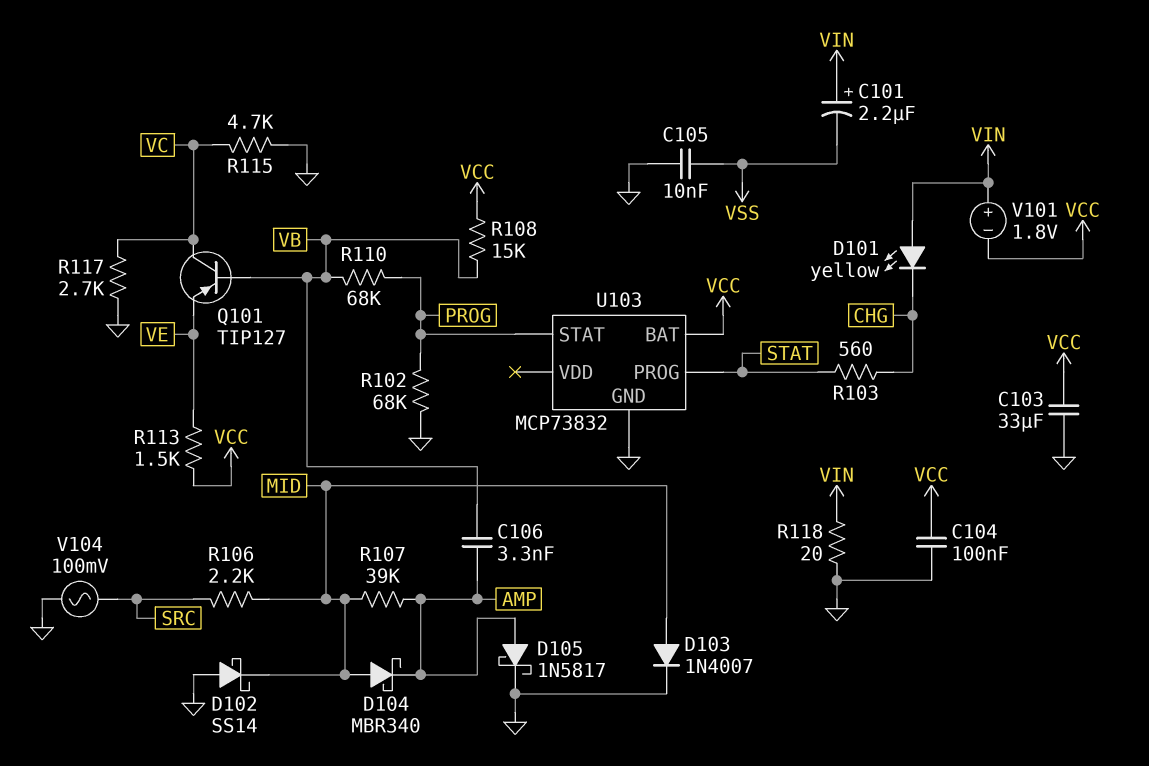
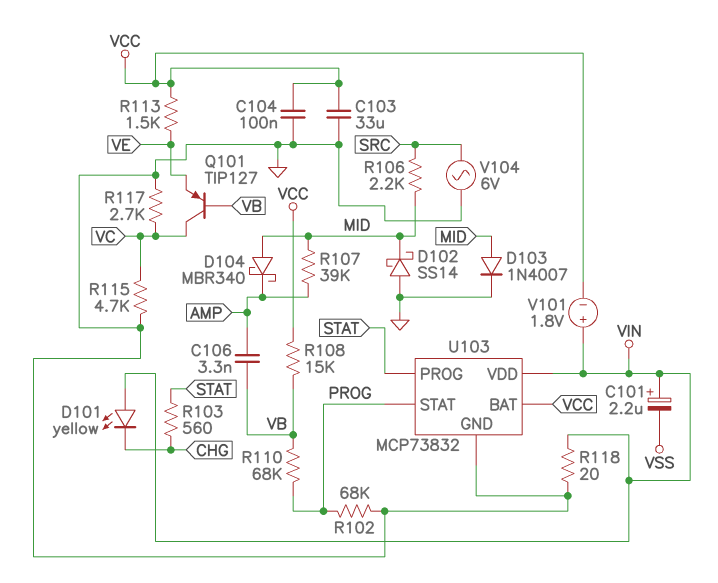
C105: 10nF (GND, VSS) -> none
D105: schottky 1N5817 (A AMP, K GND) -> none
U103 pin VDD: none -> VIN
V104: AC 100mV (GND, SRC) -> AC 6V (GND, SRC)

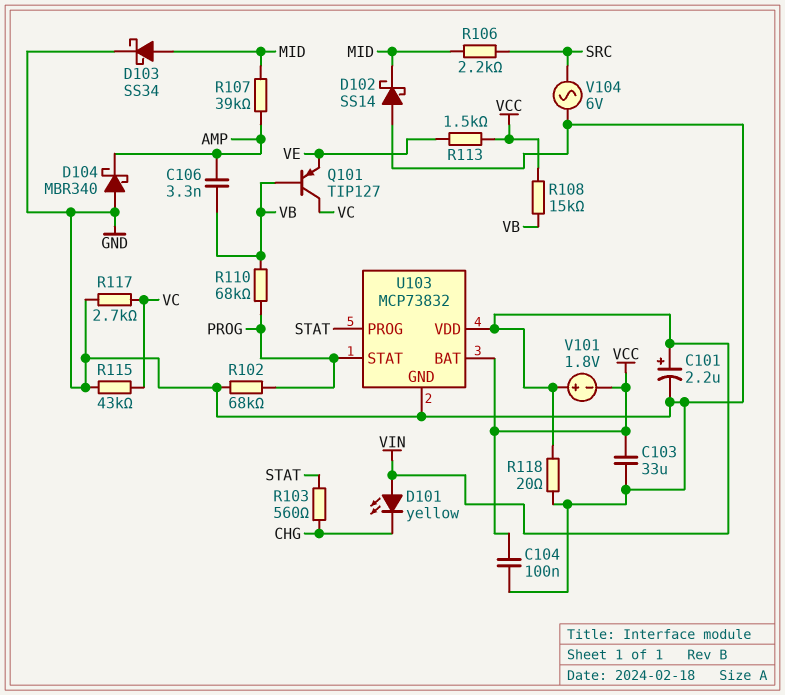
C101: 2.2uF (plus VIN, minus VSS) -> 2.2uF (plus VIN, minus GND)
D103: diode 1N4007 (A MID, K GND) -> schottky SS34 (A MID, K GND)
D104: schottky MBR340 (A MID, K AMP) -> schottky MBR340 (A GND, K AMP)
R115: 4.7k (GND, VC) -> 43k (GND, VC)

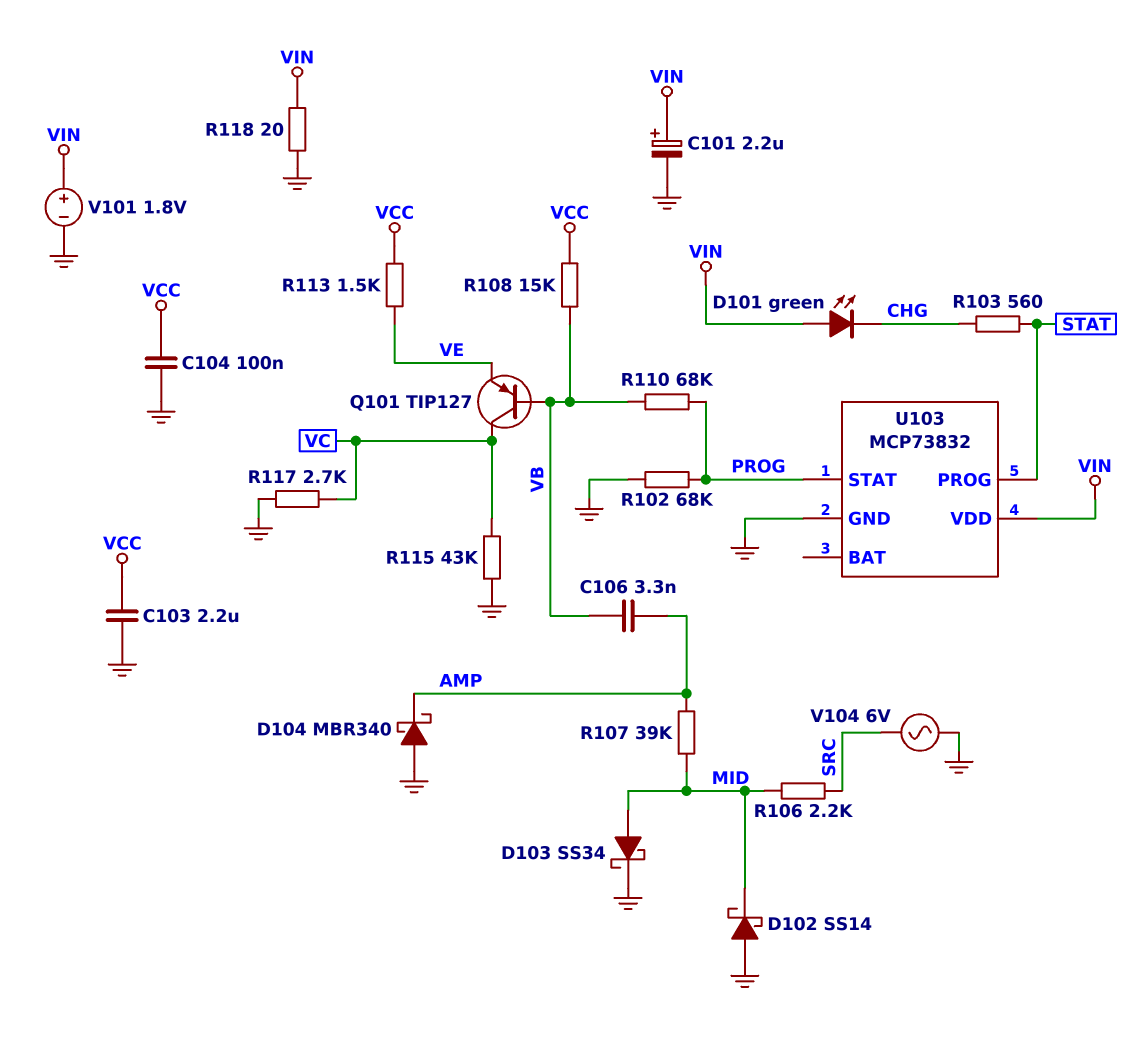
C103: 33uF (GND, VCC) -> 2.2uF (GND, VCC)
D101: LED yellow (A VIN, K CHG) -> LED green (A VIN, K CHG)
U103 pin BAT: VCC -> none
V101: 1.8V (plus VIN, minus VCC) -> 1.8V (plus VIN, minus GND)

